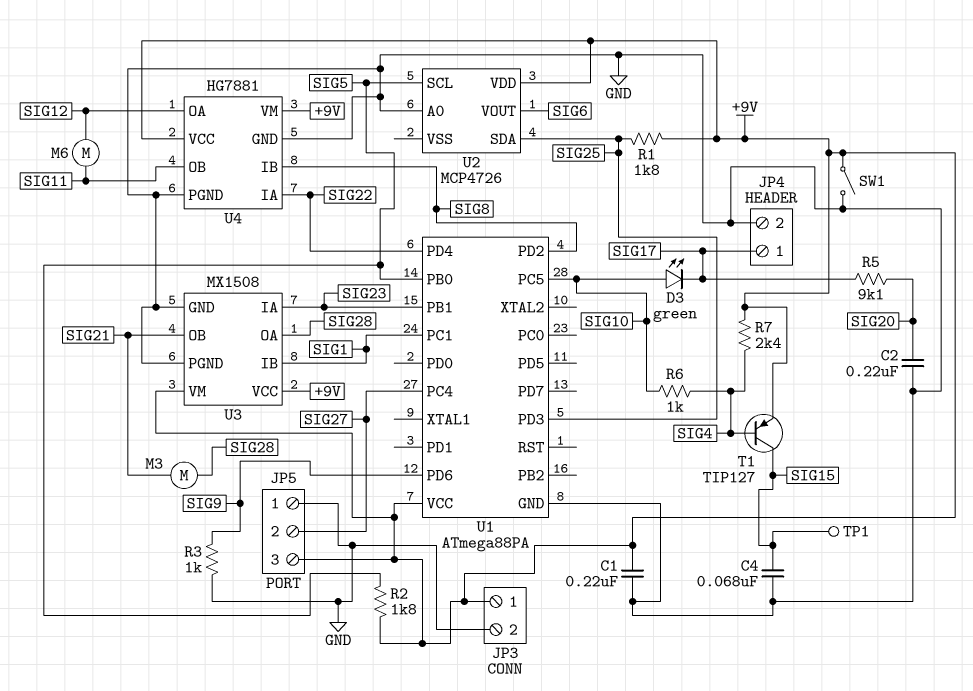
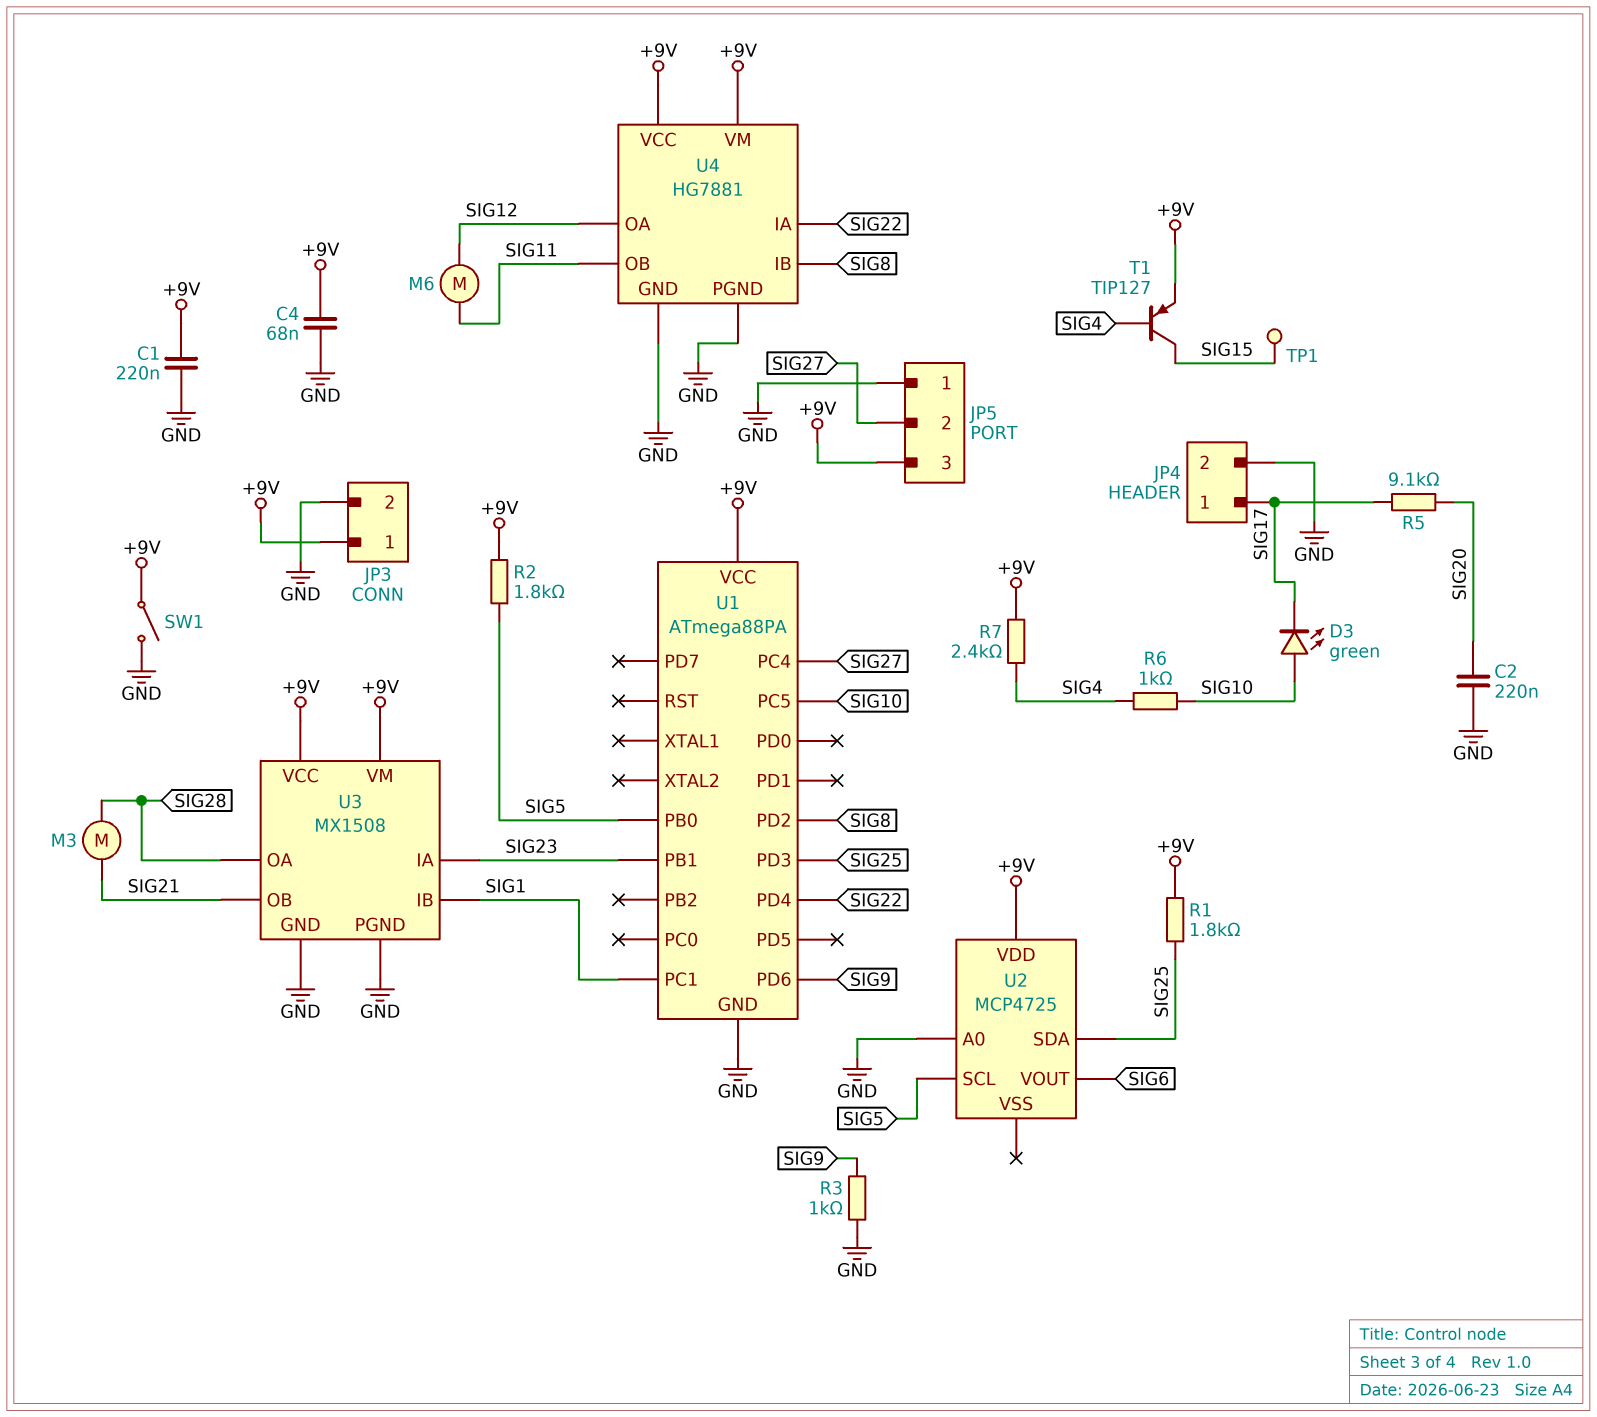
C4: 68nF (GND, SIG15) -> 68nF (+9V, GND)
U2: MCP4726 -> MCP4725

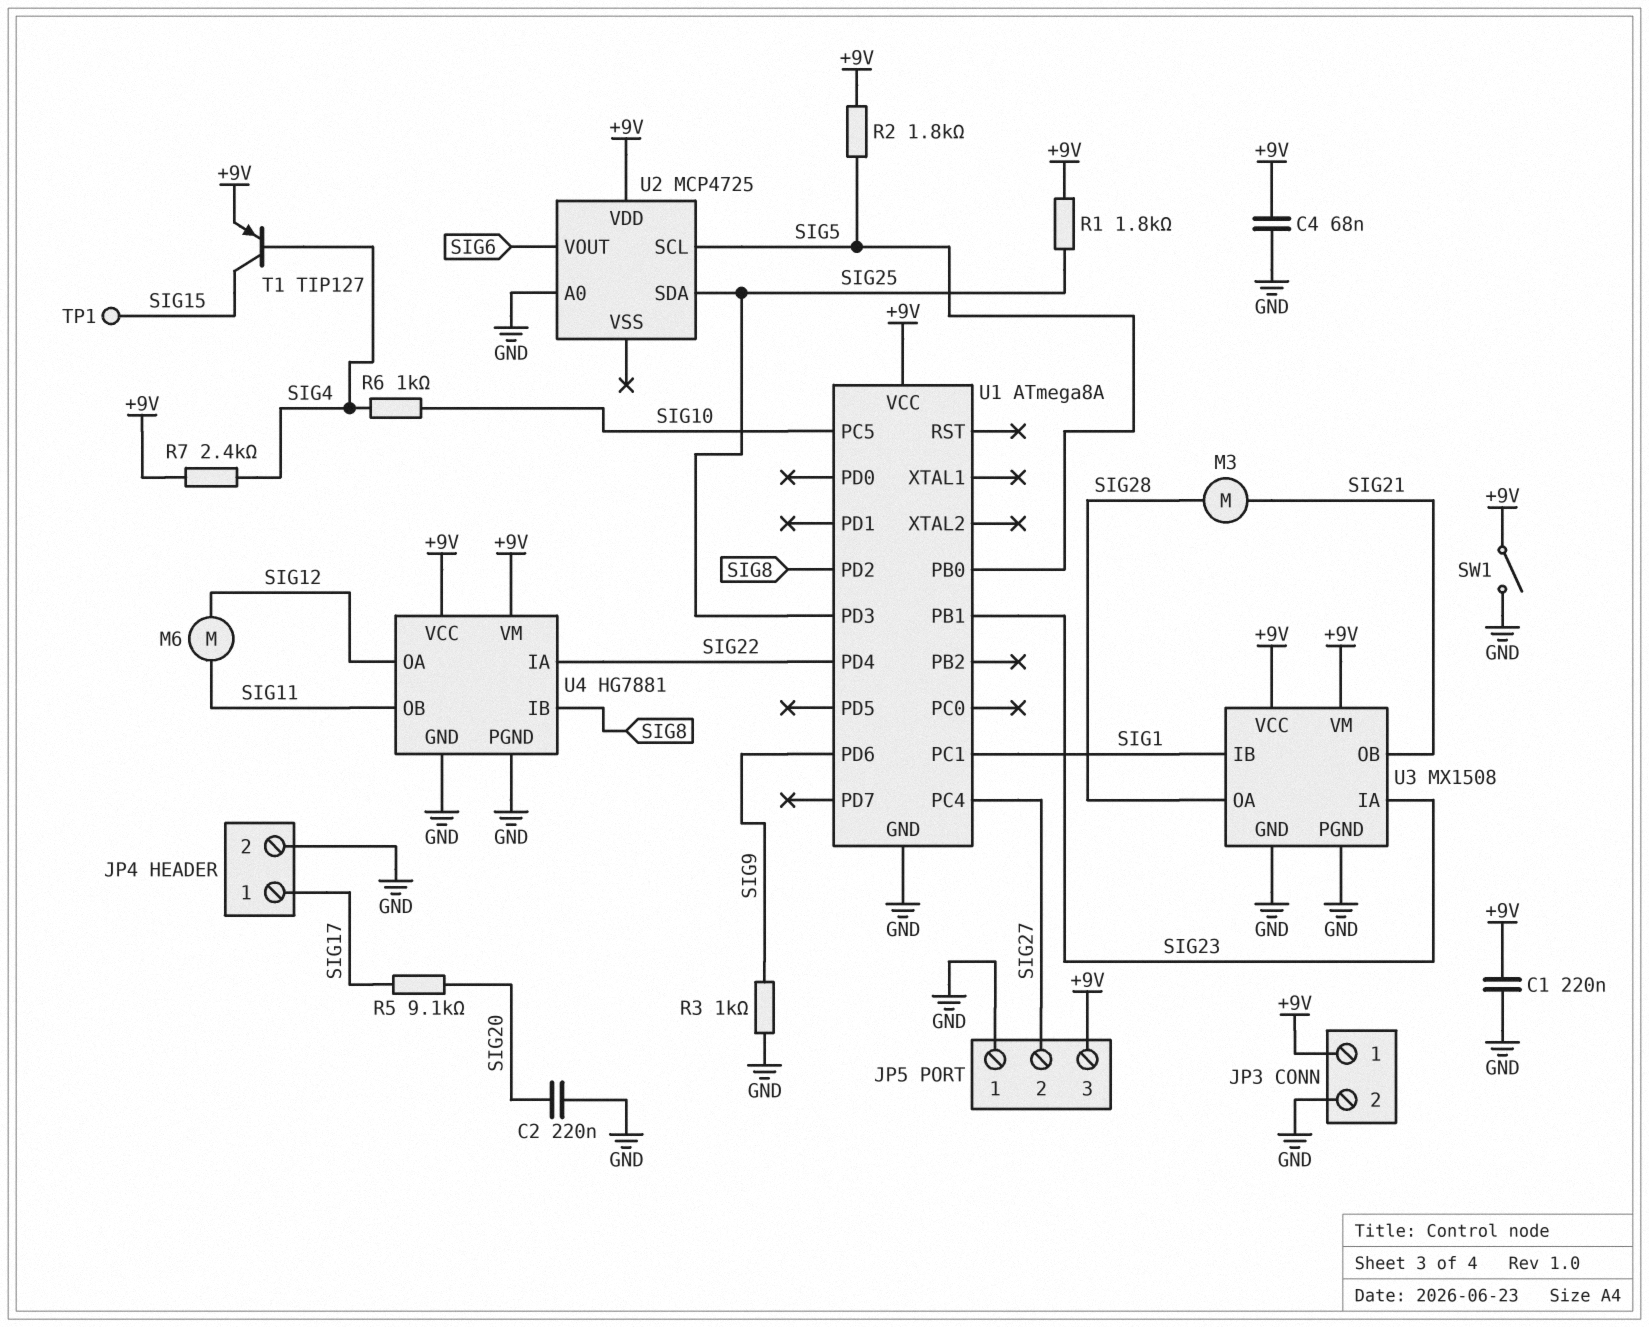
D3: LED green (A SIG10, K SIG17) -> none
U1: ATmega88PA -> ATmega8A

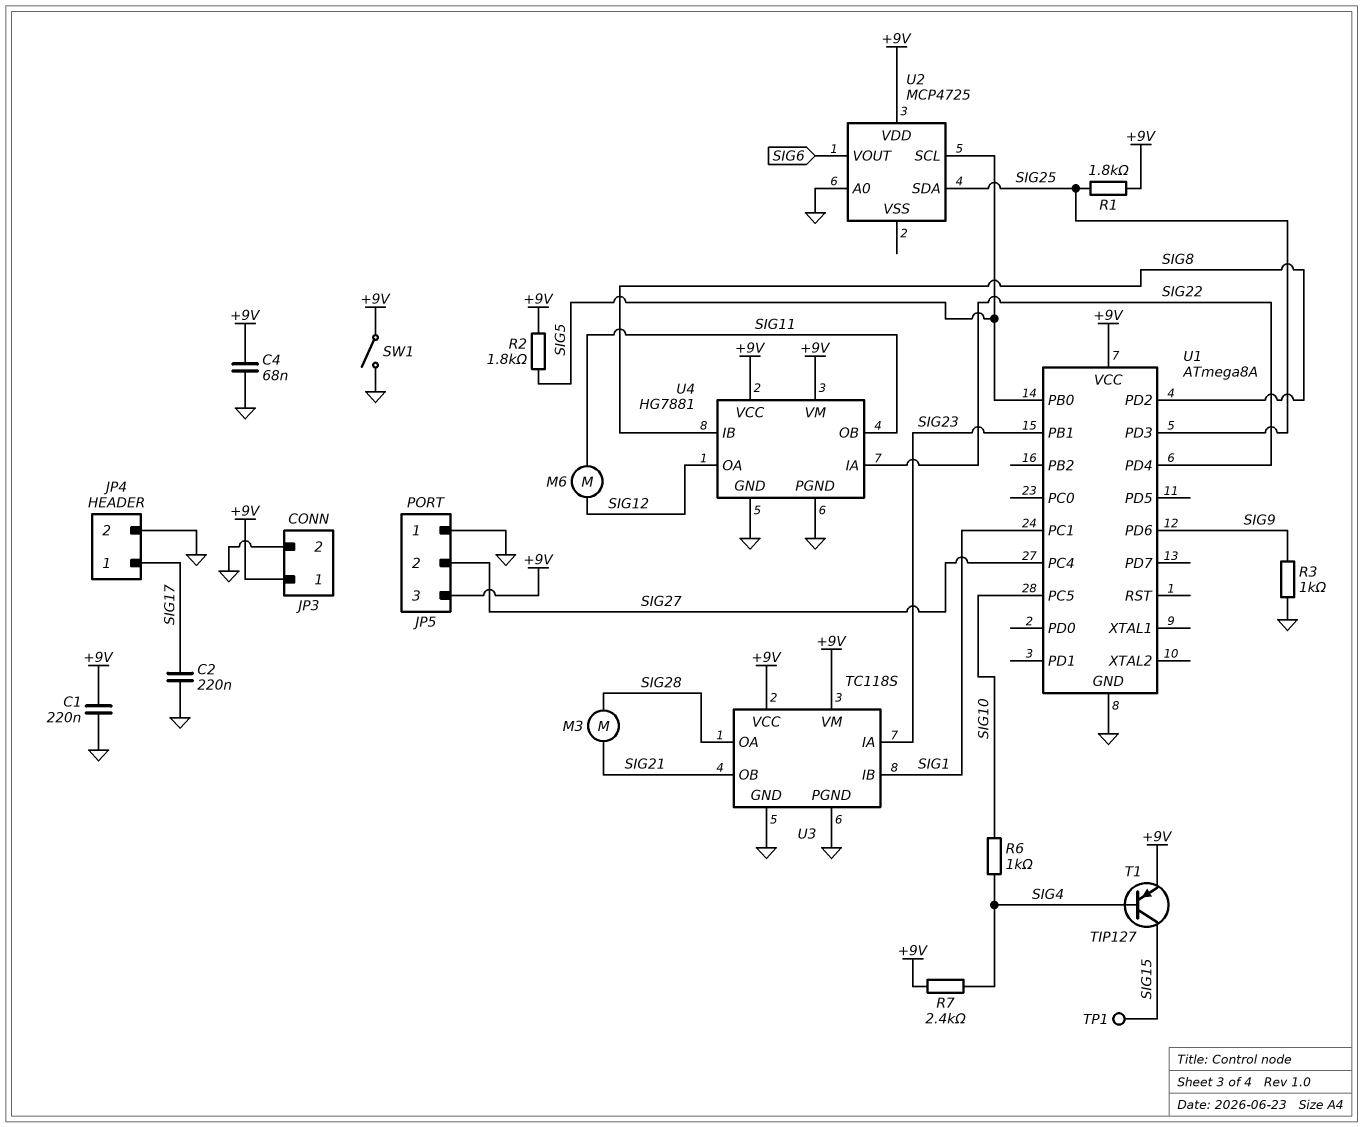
C2: 220nF (GND, SIG20) -> 220nF (GND, SIG17)
R5: 9.1k (SIG17, SIG20) -> none
U3: MX1508 -> TC118S

